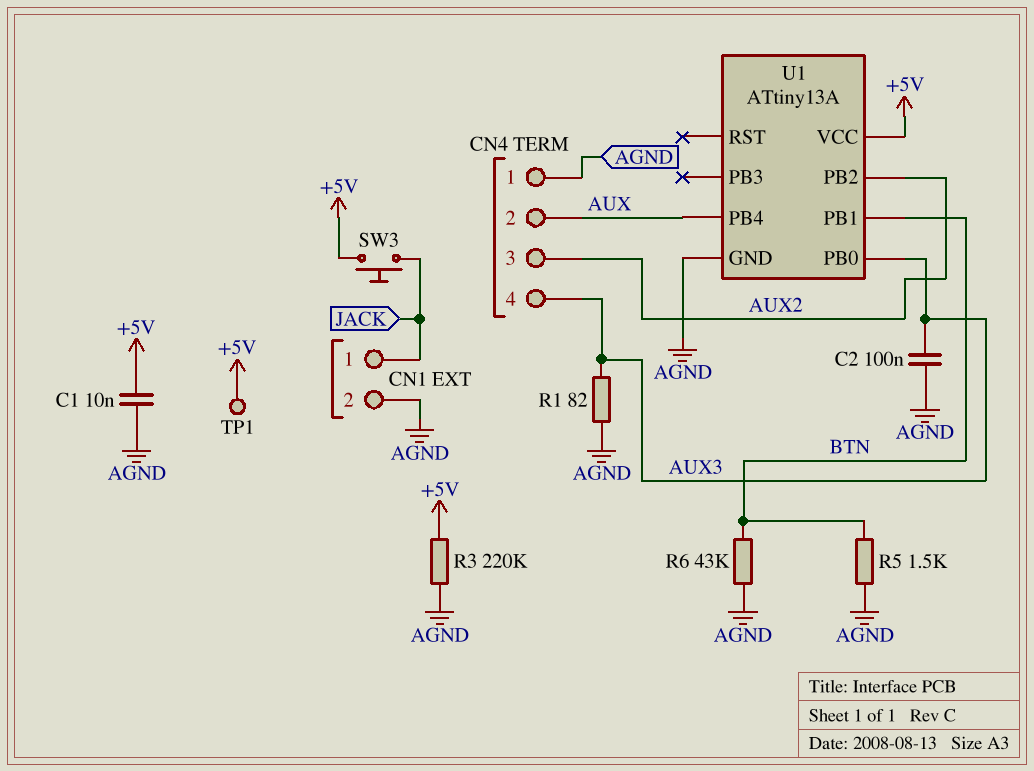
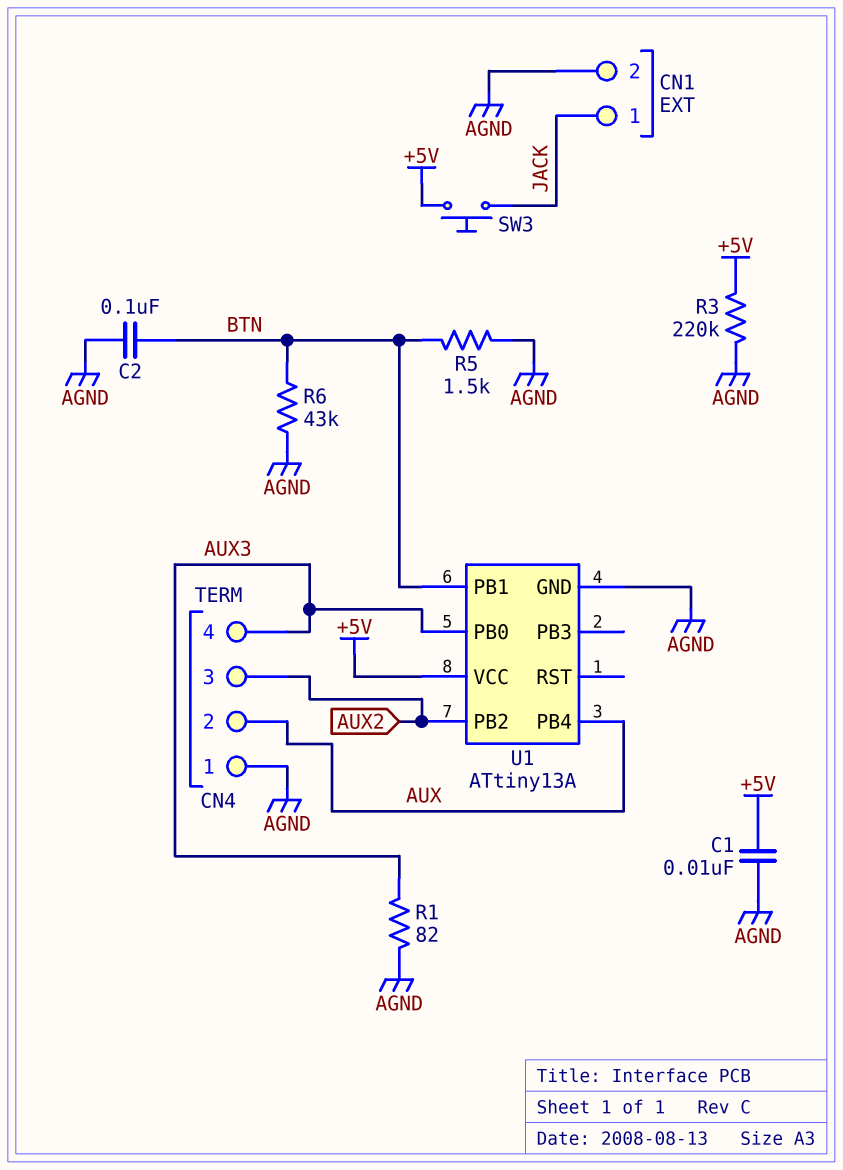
C2: 100nF (AGND, AUX3) -> 100nF (AGND, BTN)
TP1: test point (+5V) -> none

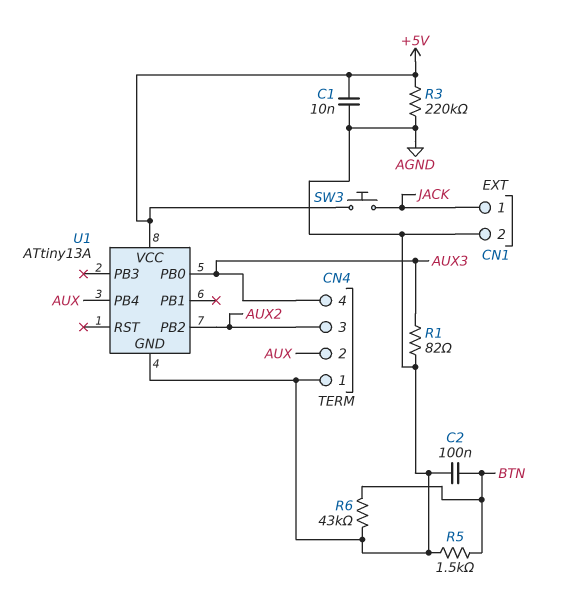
U1 pin PB1: BTN -> none

